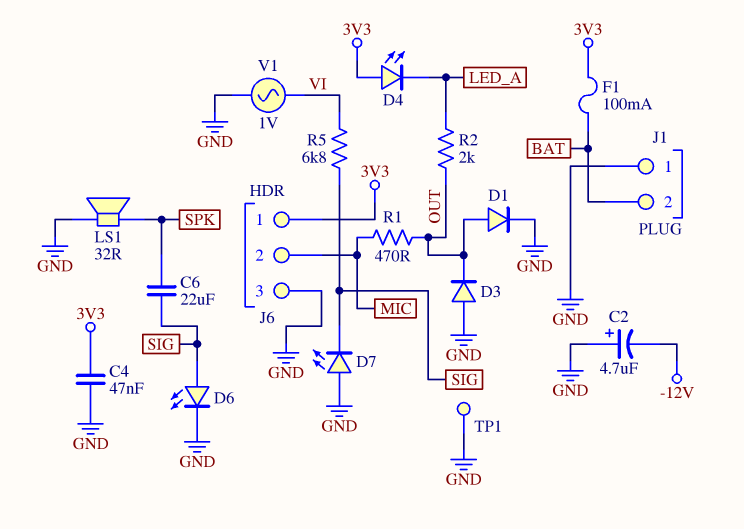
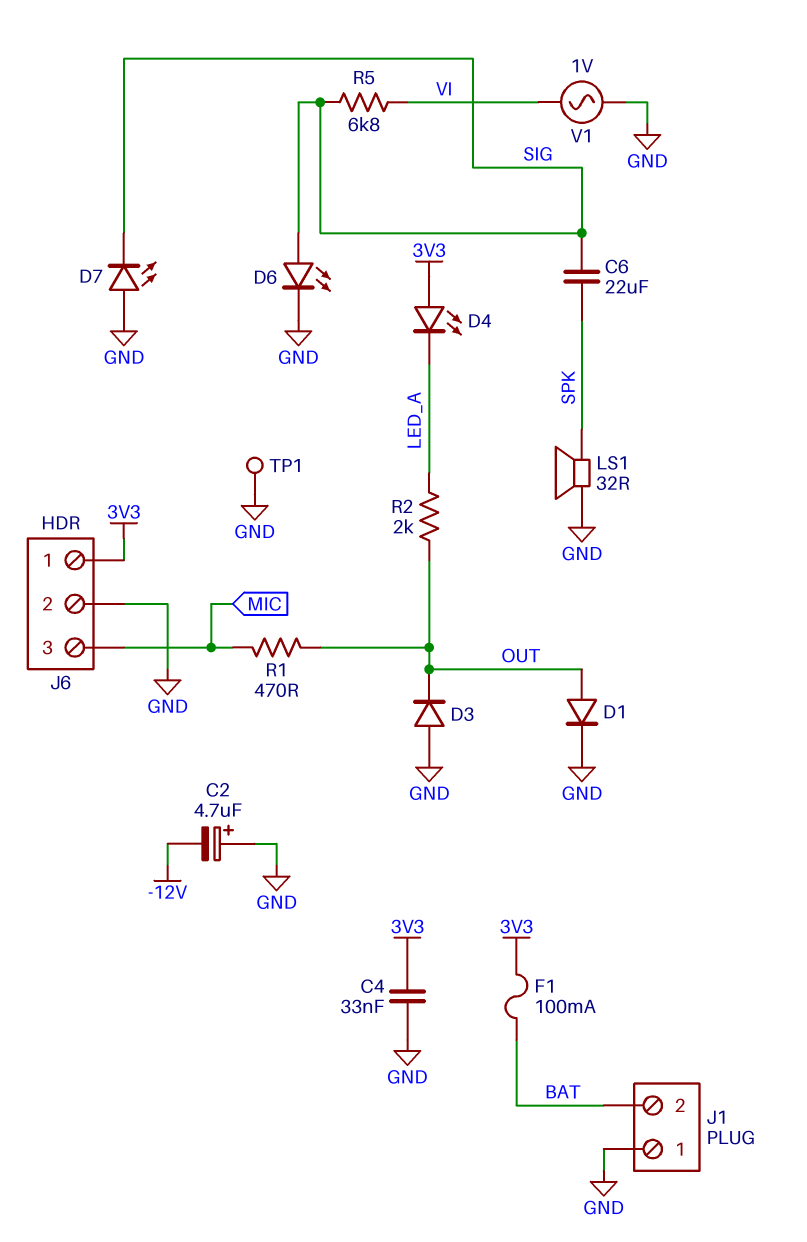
C4: 47nF (3V3, GND) -> 33nF (3V3, GND)
J6 pin 2: MIC -> GND
J6 pin 3: GND -> MIC

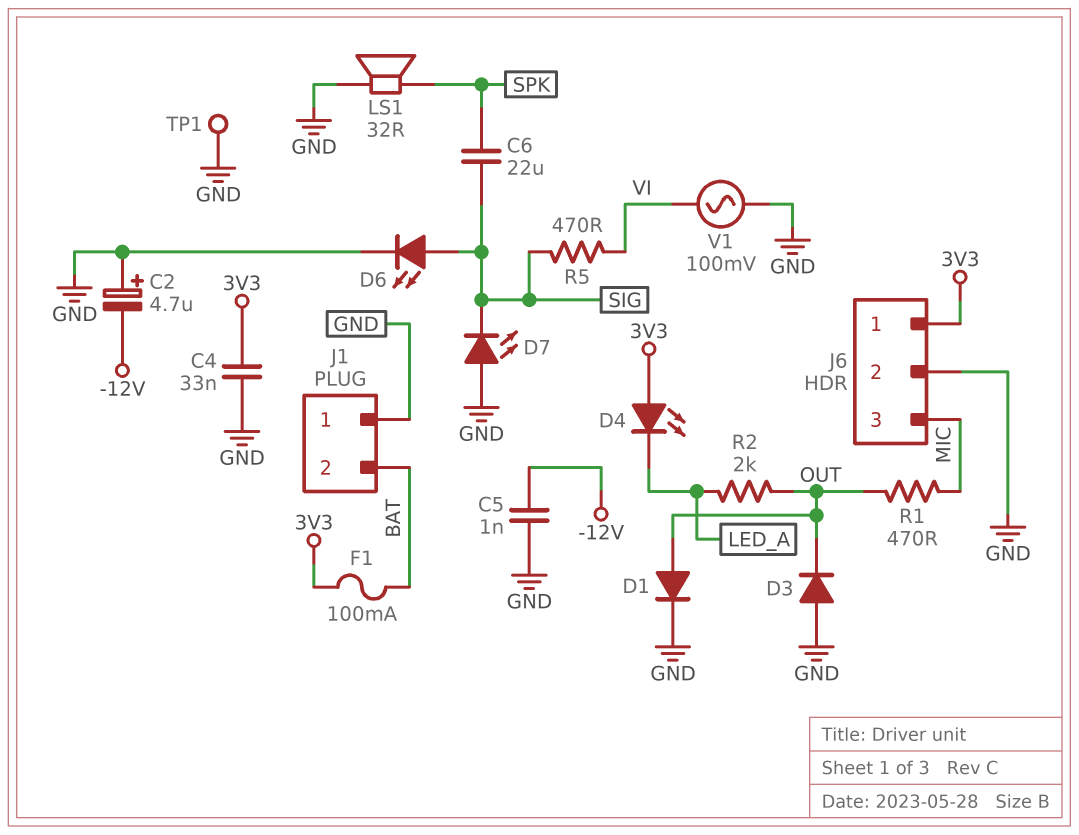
C5: none -> 1nF (-12V, GND)
R5: 6.8k (SIG, VI) -> 470 (SIG, VI)
V1: AC 1V (GND, VI) -> AC 100mV (GND, VI)

